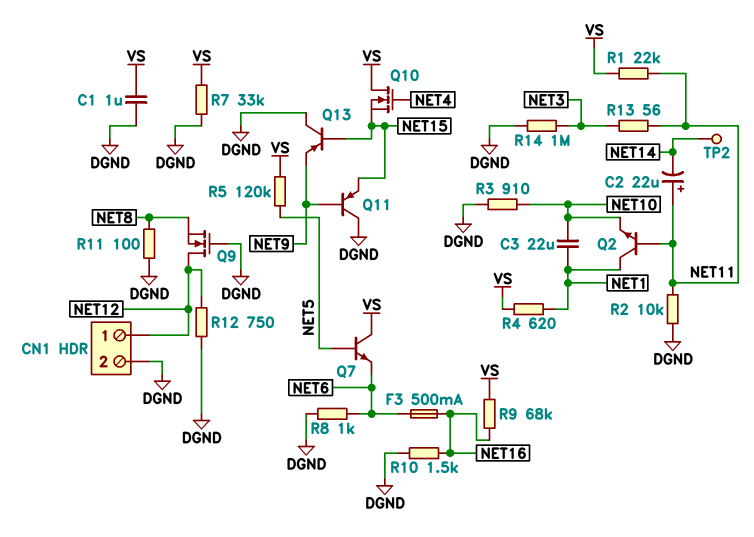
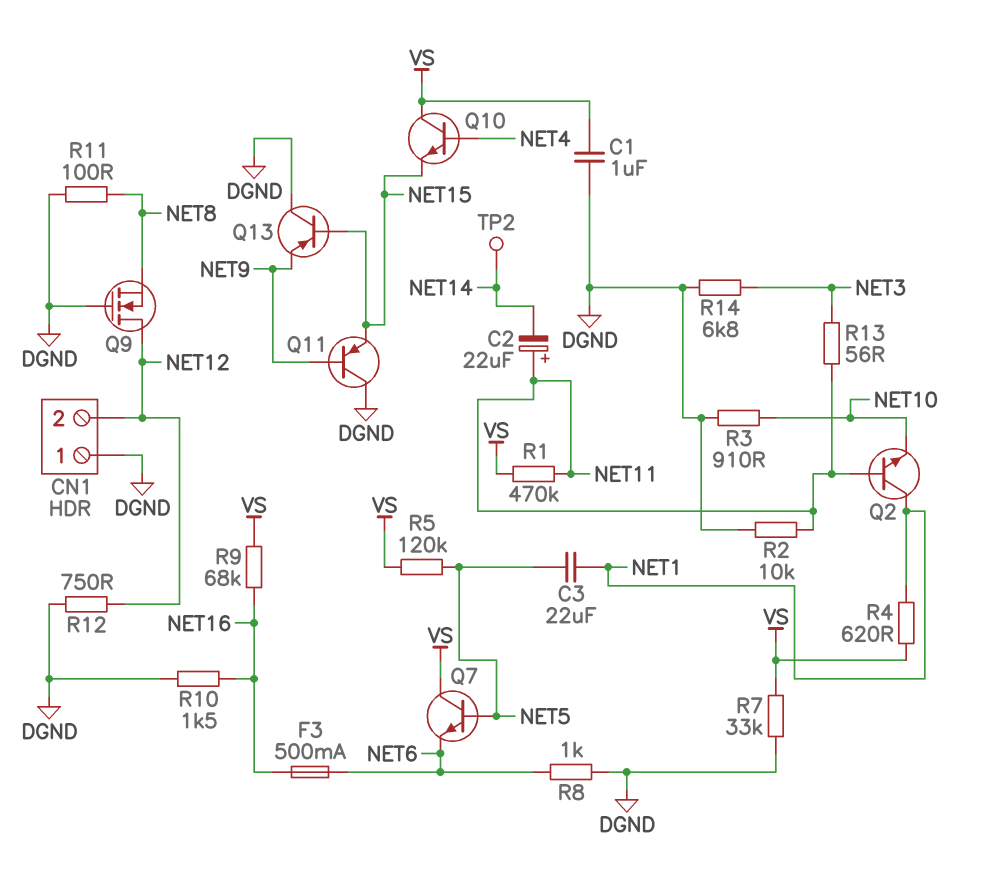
C3: 22uF (NET1, NET10) -> 22uF (NET1, NET5)
CN1 pin 1: NET12 -> DGND
CN1 pin 2: DGND -> NET12
Q10: NMOS (G NET4, D VS, S NET15) -> NPN (B NET4, C VS, E NET15)
R1: 22k (NET11, VS) -> 470k (NET11, VS)
R14: 1M (DGND, NET3) -> 6.8k (DGND, NET3)

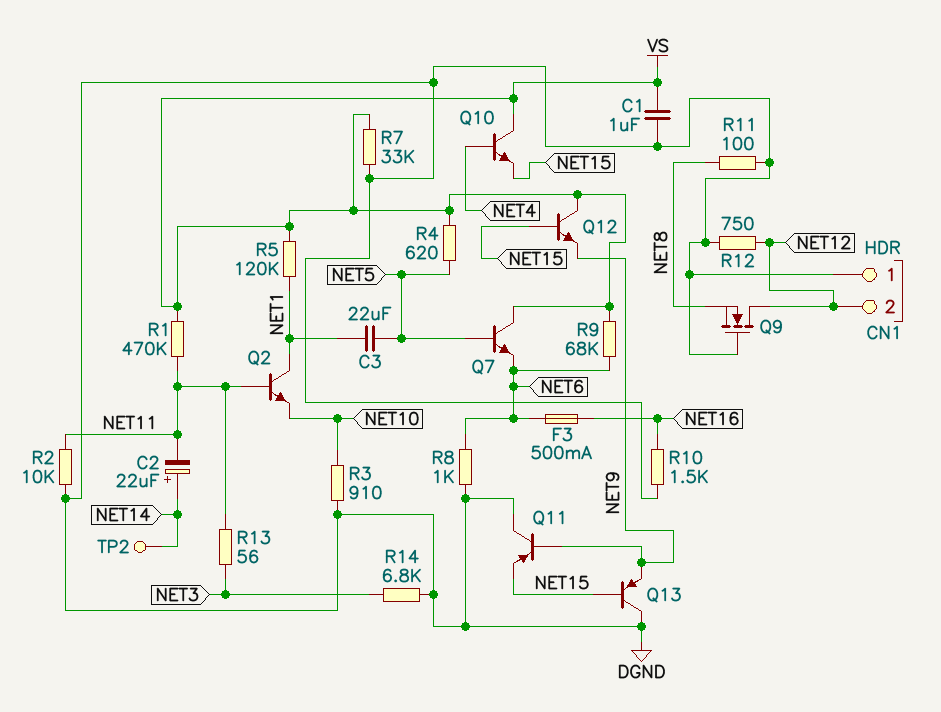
C2: 22uF (plus NET11, minus NET14) -> 22uF (plus NET14, minus NET11)
Q12: none -> NPN (B NET15, C VS, E NET9)
R4: 620 (NET1, VS) -> 620 (NET5, VS)
R5: 120k (NET5, VS) -> 120k (NET1, VS)
R9: 68k (NET16, VS) -> 68k (NET6, VS)

